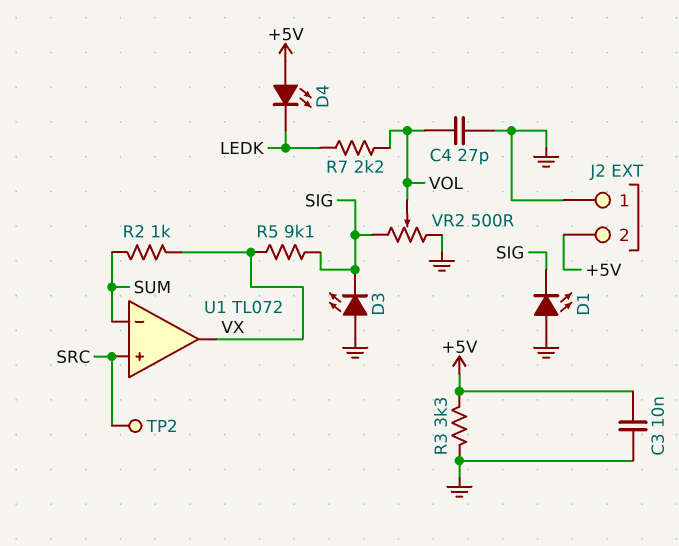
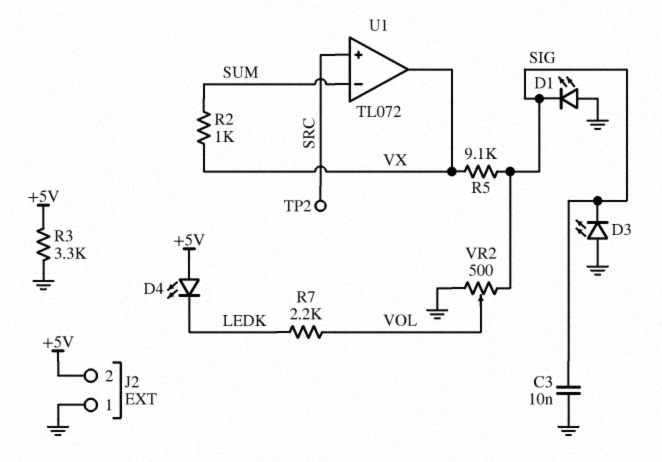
C3: 10nF (+5V, GND) -> 10nF (GND, SIG)
C4: 27pF (GND, VOL) -> none

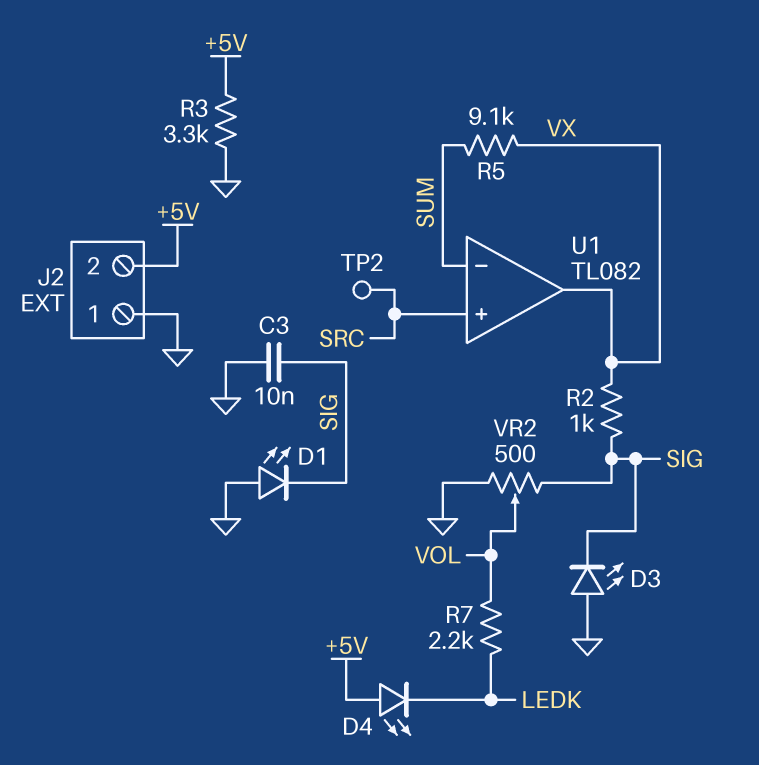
R2: 1k (SUM, VX) -> 1k (SIG, VX)
R5: 9.1k (SIG, VX) -> 9.1k (SUM, VX)
U1: TL072 -> TL082

